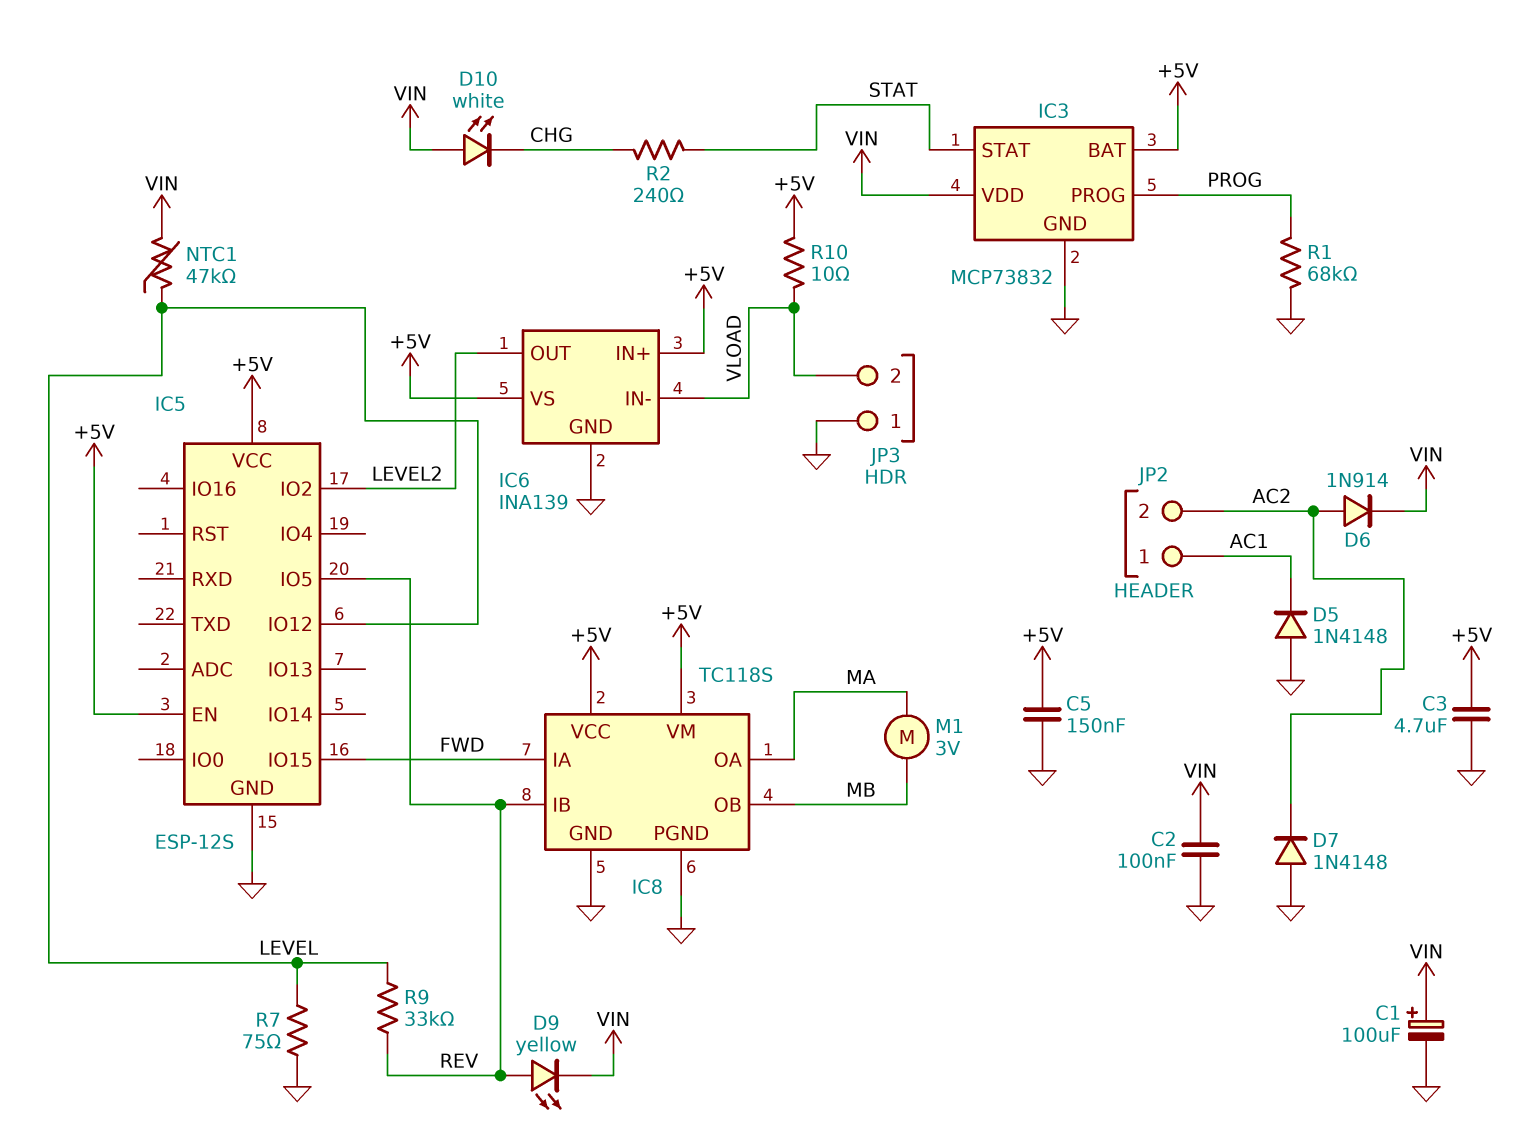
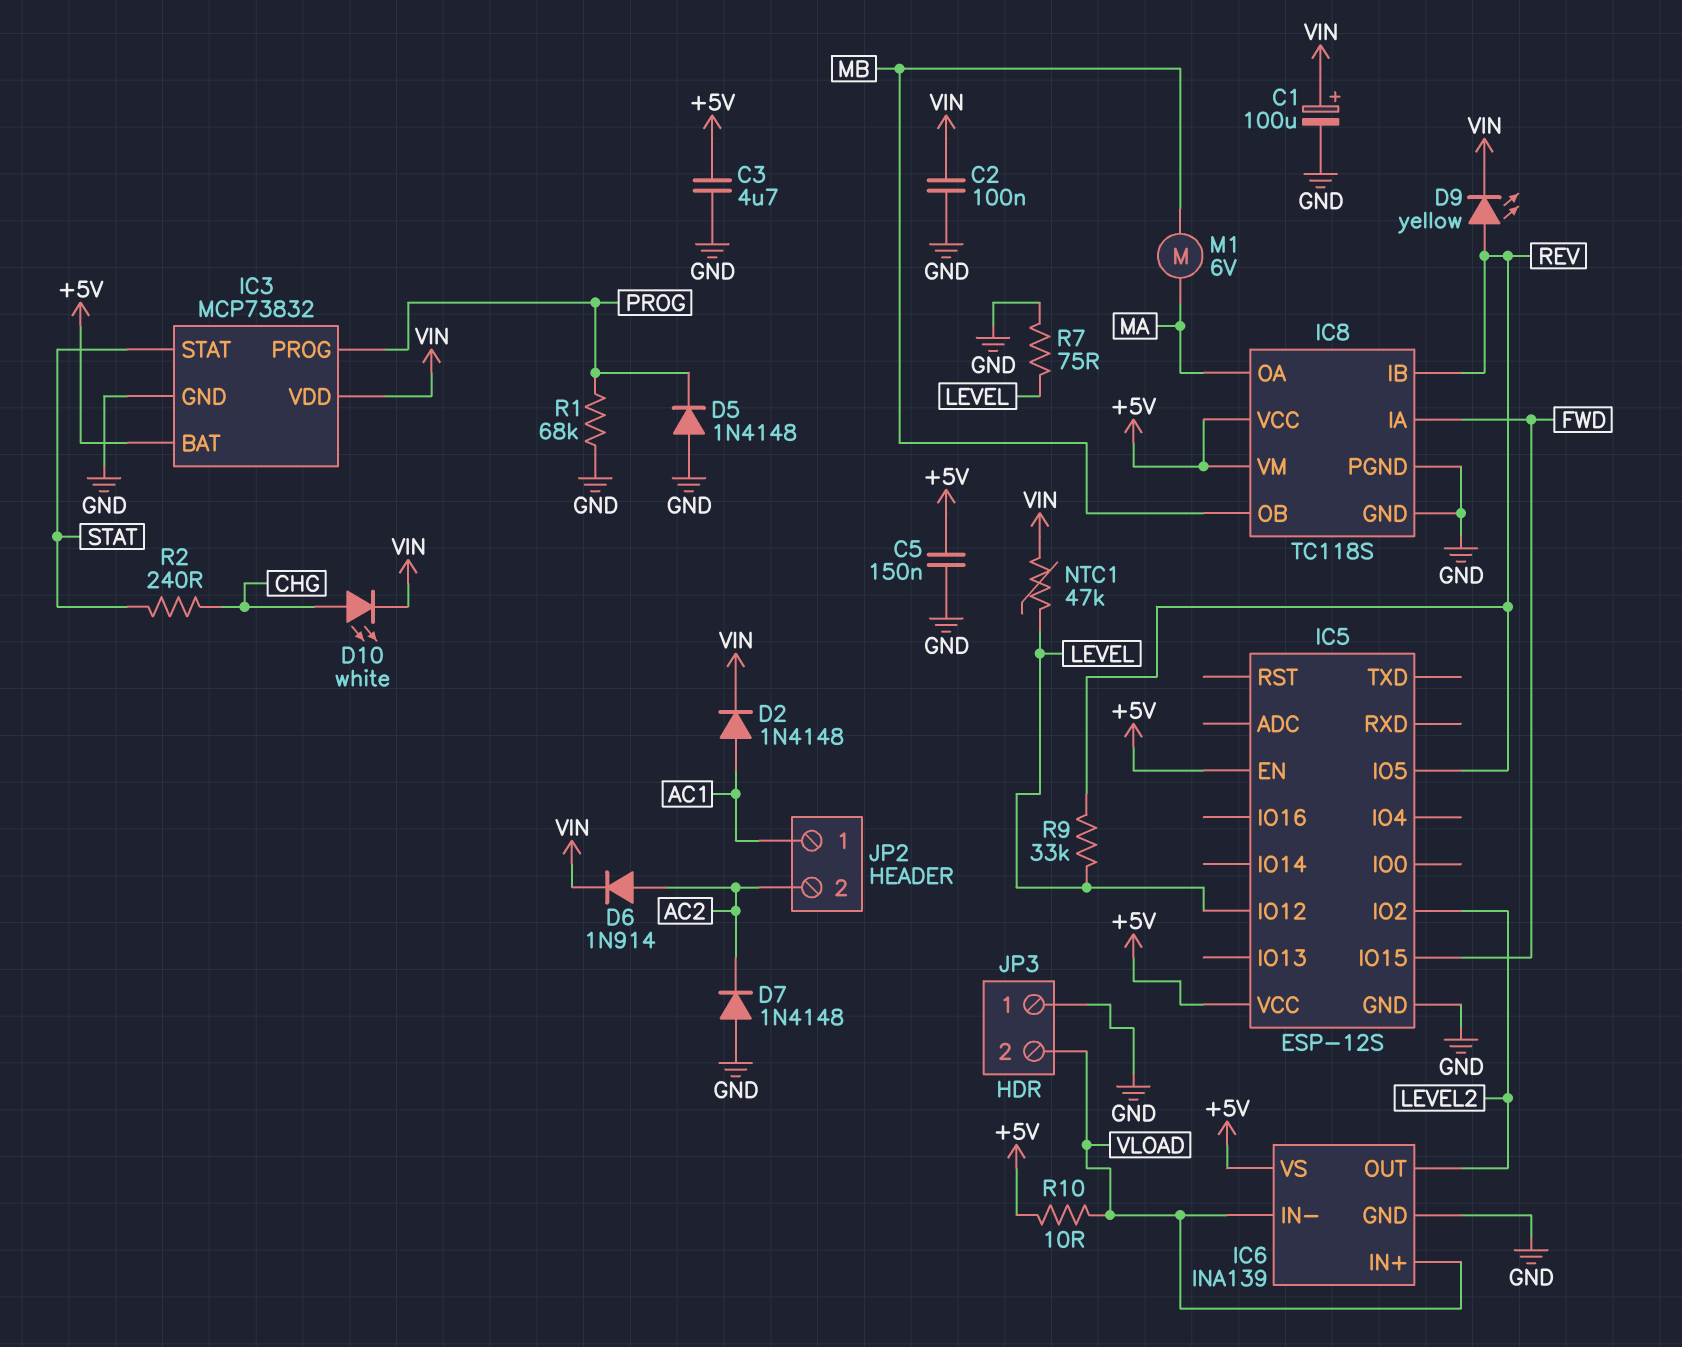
D2: none -> diode 1N4148 (A AC1, K VIN)
D5: diode 1N4148 (A GND, K AC1) -> diode 1N4148 (A GND, K PROG)
D10: LED white (A VIN, K CHG) -> LED white (A CHG, K VIN)
IC6 pin IN+: +5V -> VLOAD
M1: motor 3V (MA, MB) -> motor 6V (MA, MB)

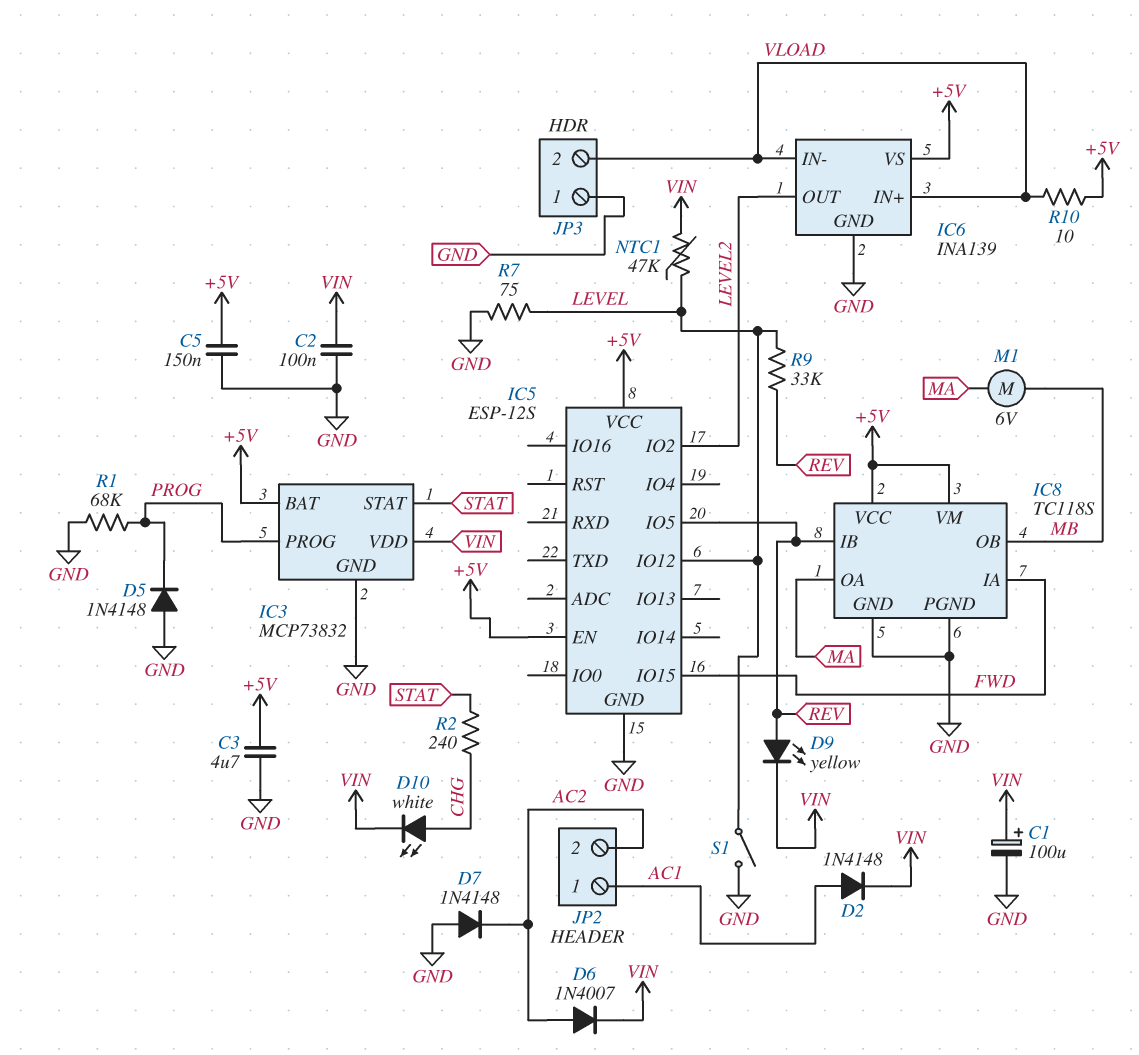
D6: diode 1N914 (A AC2, K VIN) -> diode 1N4007 (A AC2, K VIN)
S1: none -> switch (GND, LEVEL)

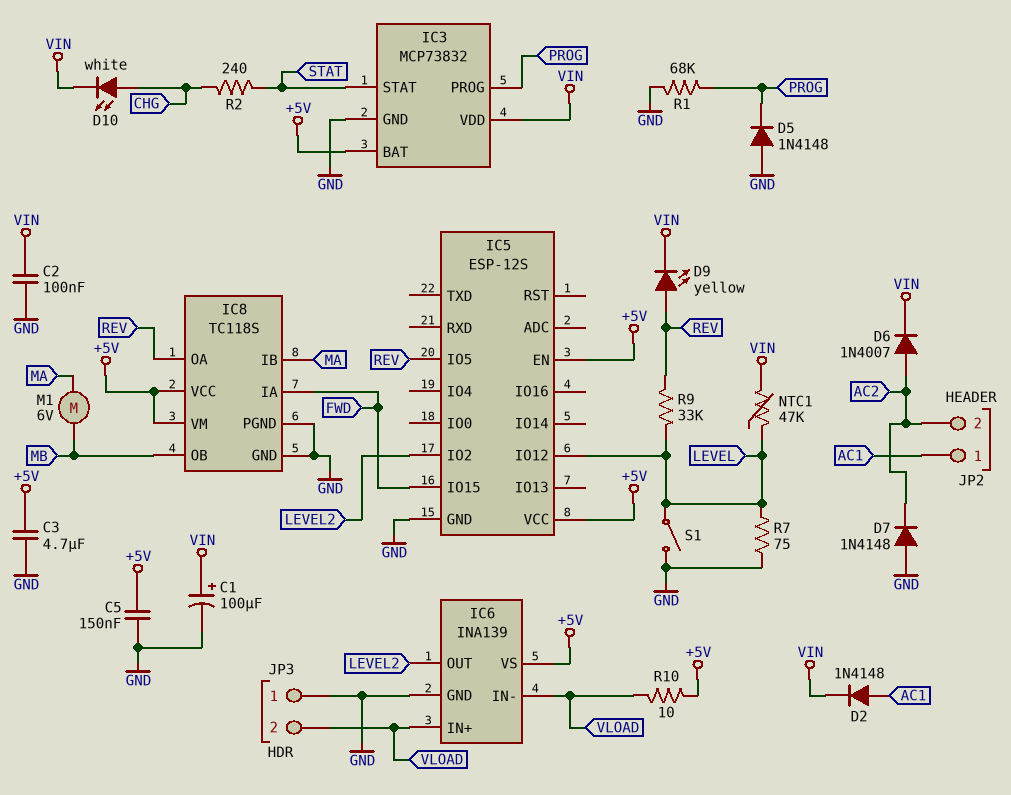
IC8 pin IB: REV -> MA
IC8 pin OA: MA -> REV

